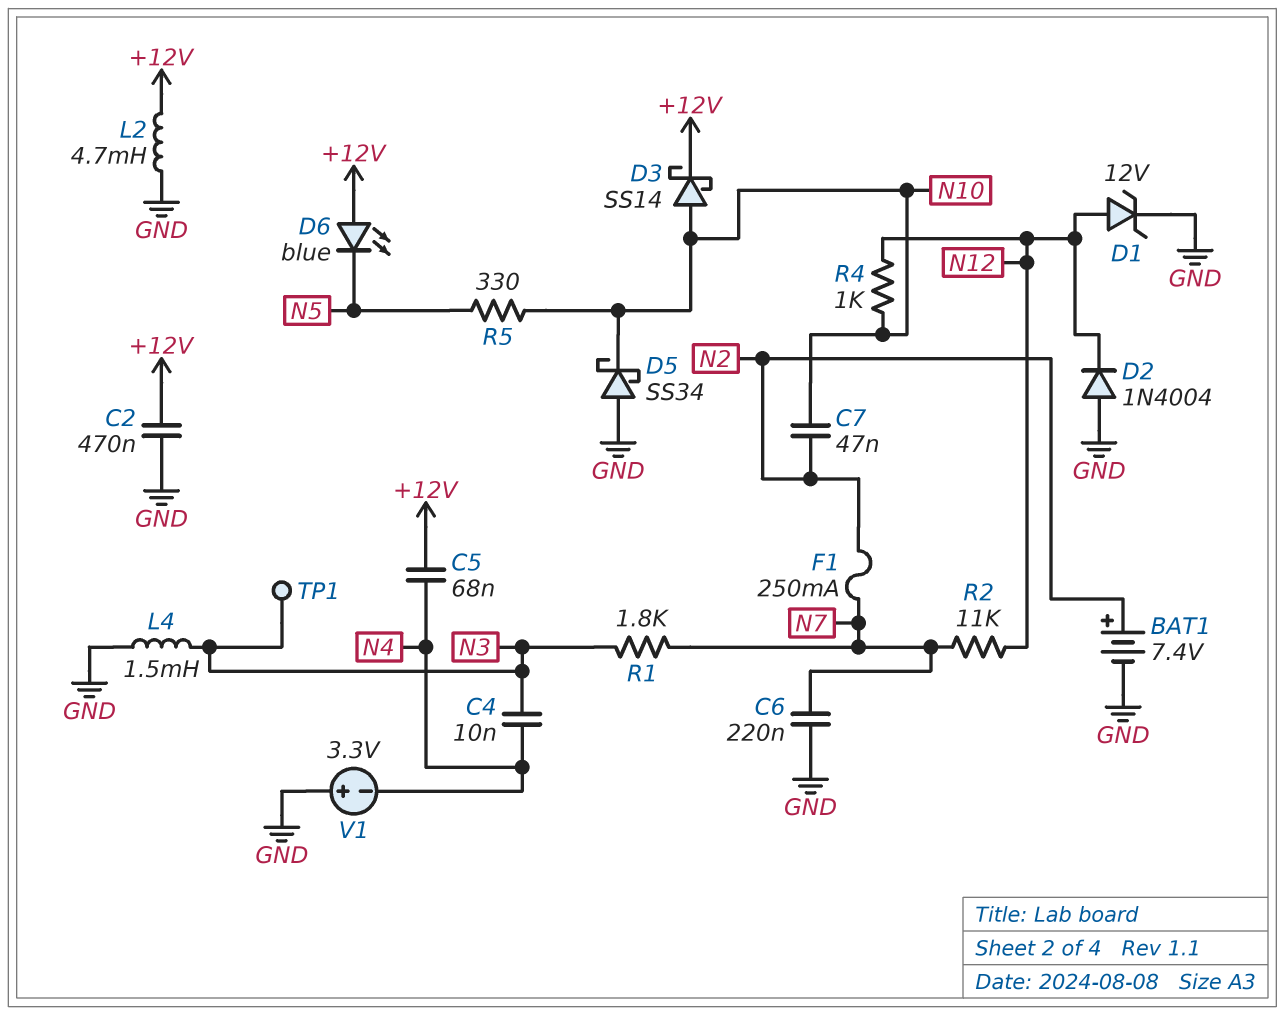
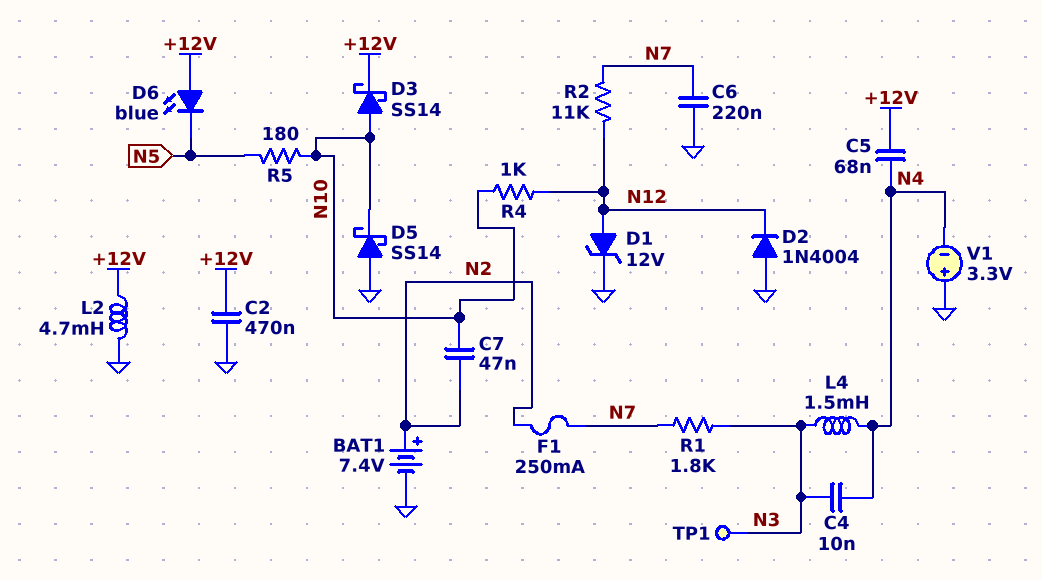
D5: schottky SS34 (A GND, K N10) -> schottky SS14 (A GND, K N10)
L4: 1.5mH (GND, N3) -> 1.5mH (N3, N4)
R5: 330 (N5, N10) -> 180 (N5, N10)

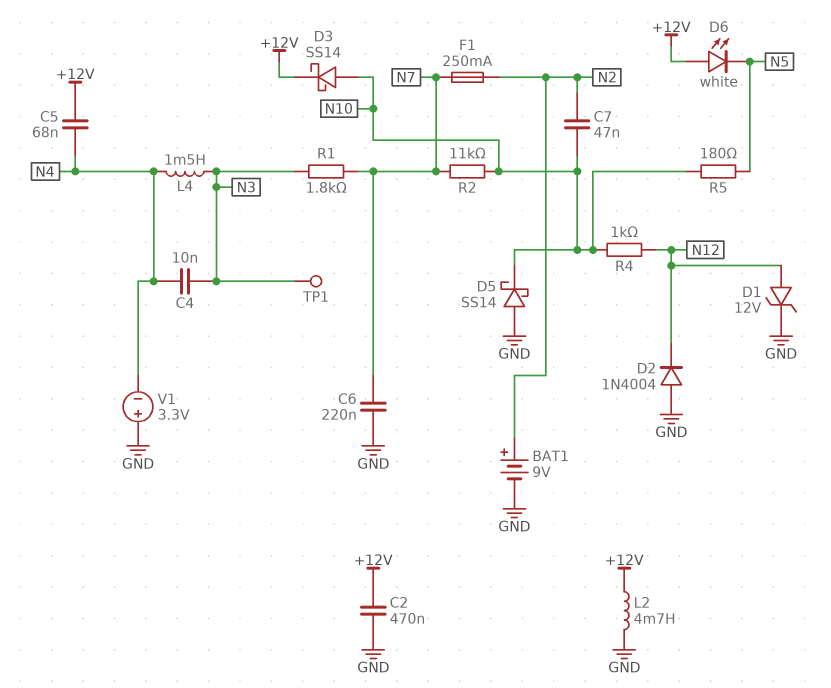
BAT1: 7.4V (plus N2, minus GND) -> 9V (plus N2, minus GND)
D6: LED blue (A +12V, K N5) -> LED white (A +12V, K N5)
R2: 11k (N7, N12) -> 11k (N7, N10)

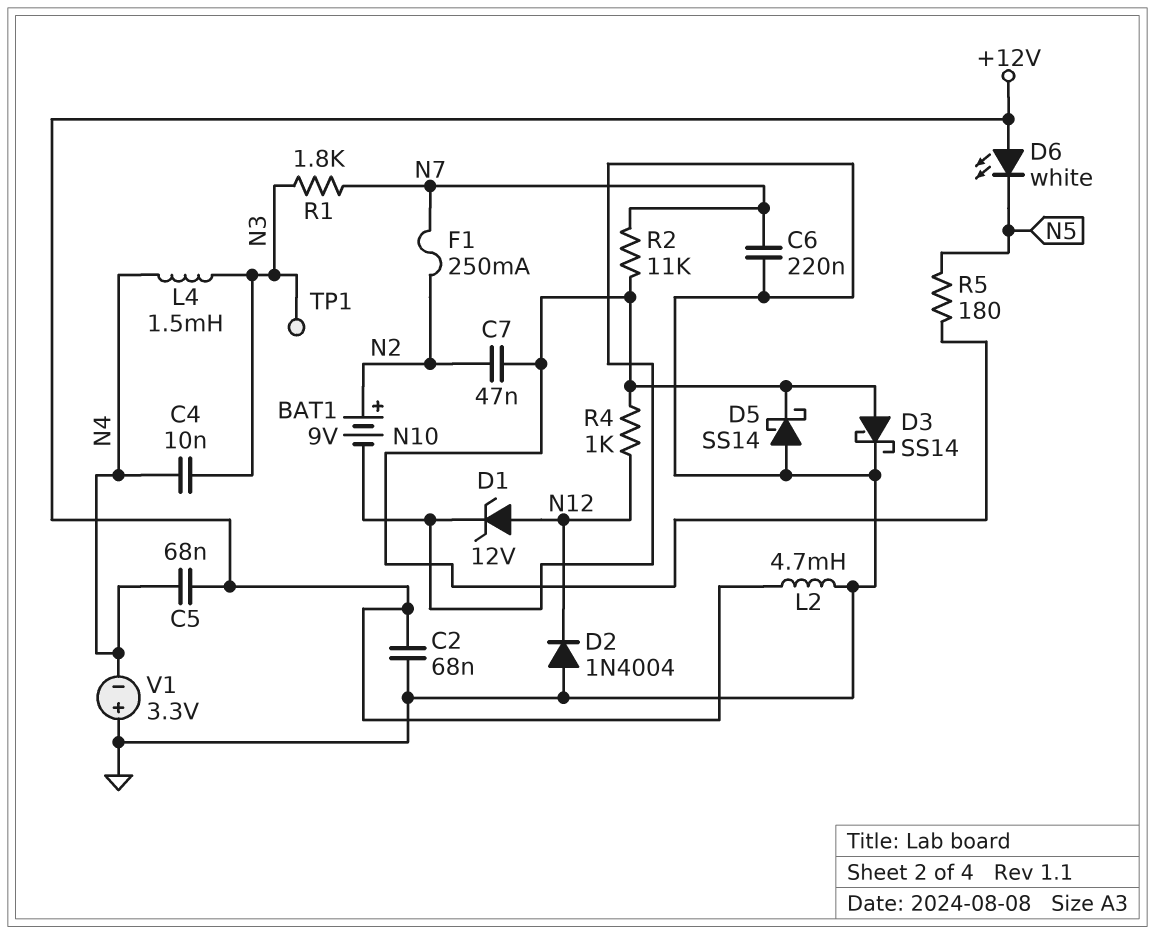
C2: 470nF (+12V, GND) -> 68nF (+12V, GND)
D3: schottky SS14 (A N10, K +12V) -> schottky SS14 (A N10, K GND)

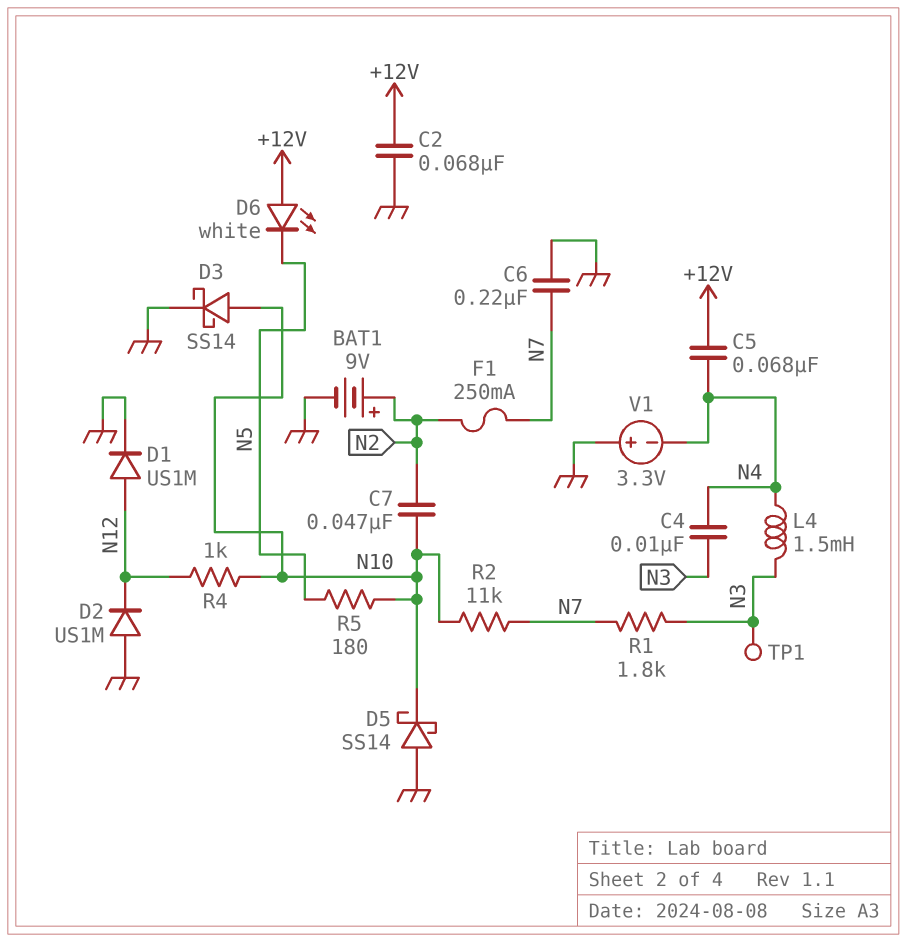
D1: zener 12V (A N12, K GND) -> diode US1M (A N12, K GND)
D2: diode 1N4004 (A GND, K N12) -> diode US1M (A GND, K N12)
L2: 4.7mH (+12V, GND) -> none

